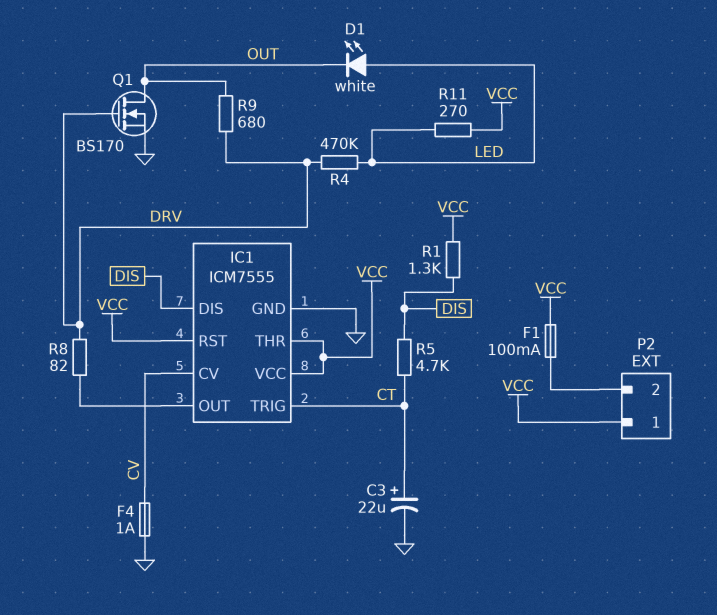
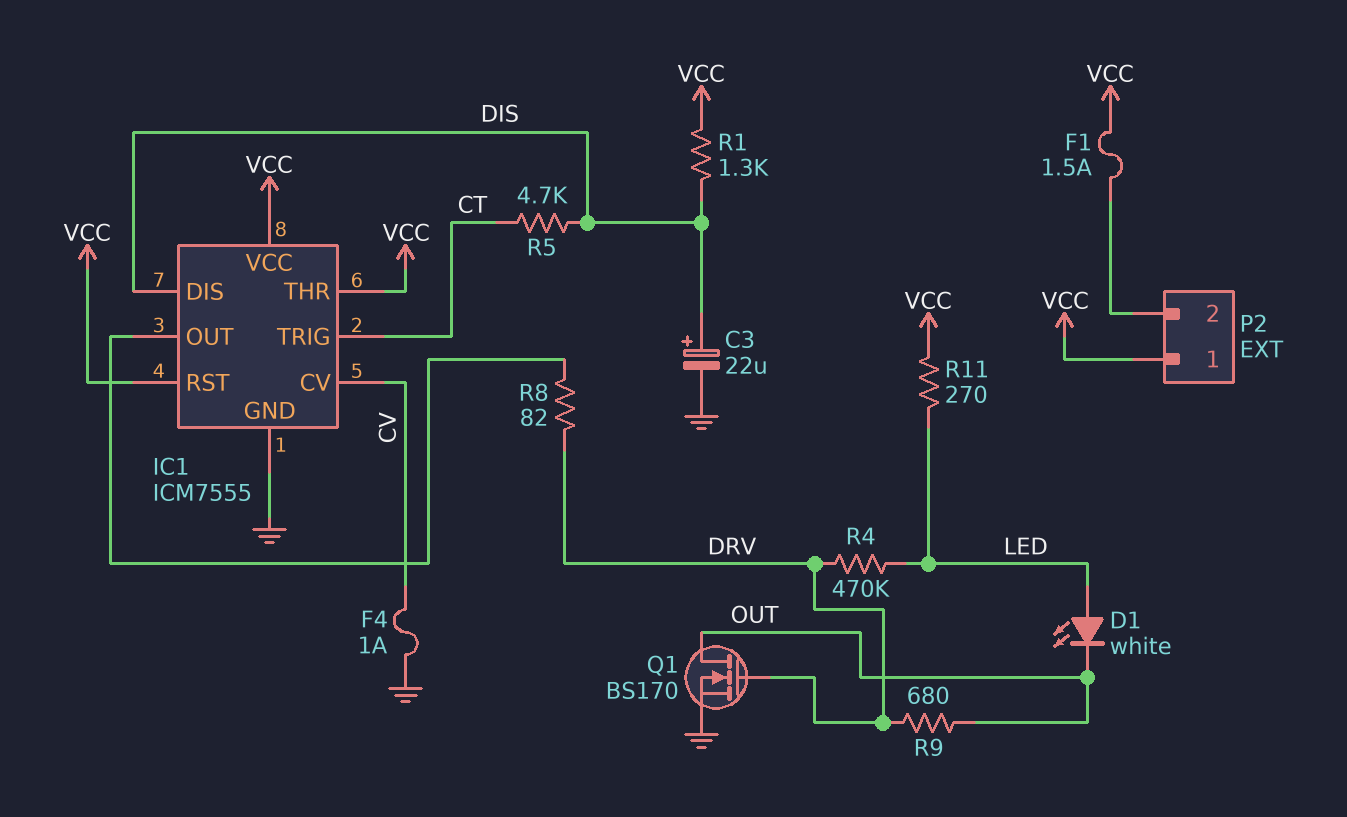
C3: 22uF (plus CT, minus GND) -> 22uF (plus DIS, minus GND)
F1: 100mA (P2/2, VCC) -> 1.5A (P2/2, VCC)

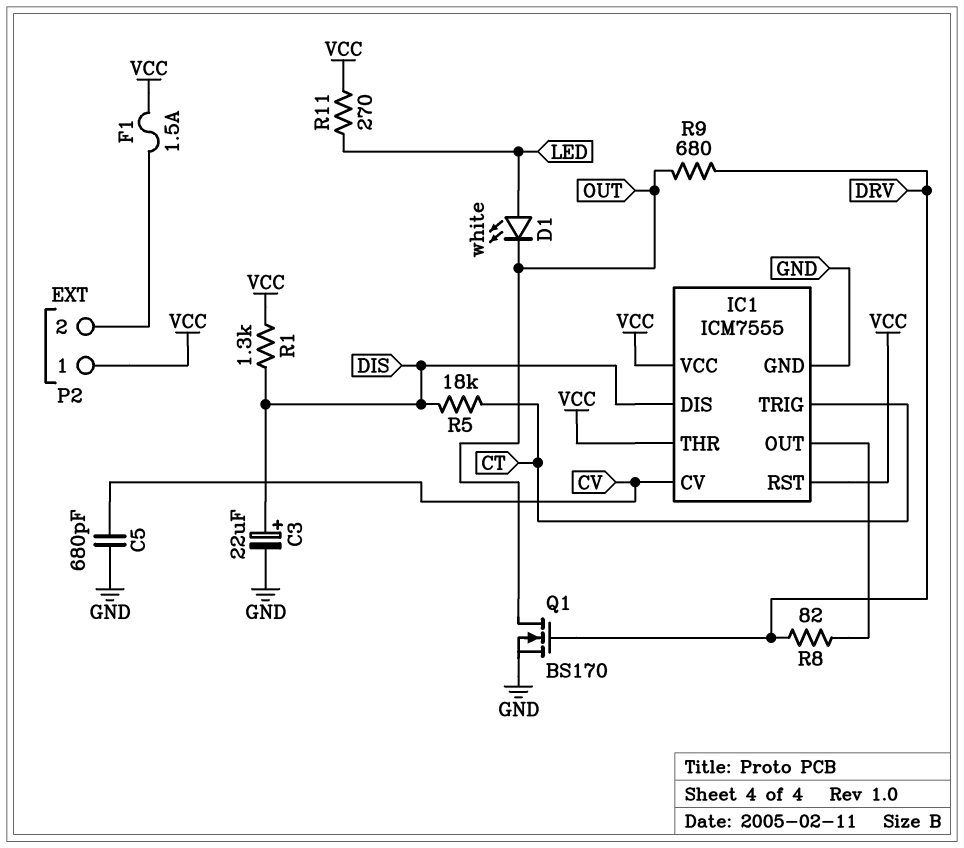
C5: none -> 680pF (CV, GND)
F4: 1A (CV, GND) -> none
R4: 470k (DRV, LED) -> none
R5: 4.7k (CT, DIS) -> 18k (CT, DIS)

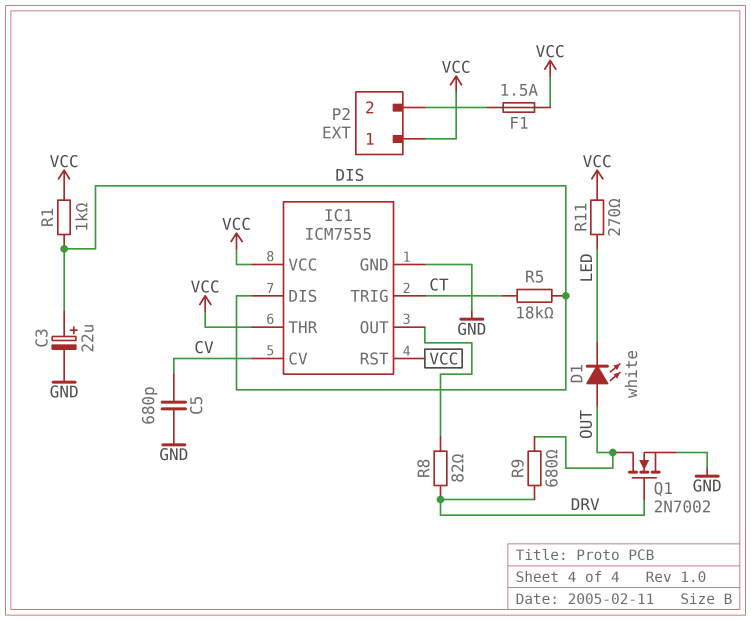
D1: LED white (A LED, K OUT) -> LED white (A OUT, K LED)
Q1: NMOS BS170 (G DRV, D OUT, S GND) -> NMOS 2N7002 (G DRV, D OUT, S GND)
R1: 1.3k (DIS, VCC) -> 1k (DIS, VCC)

